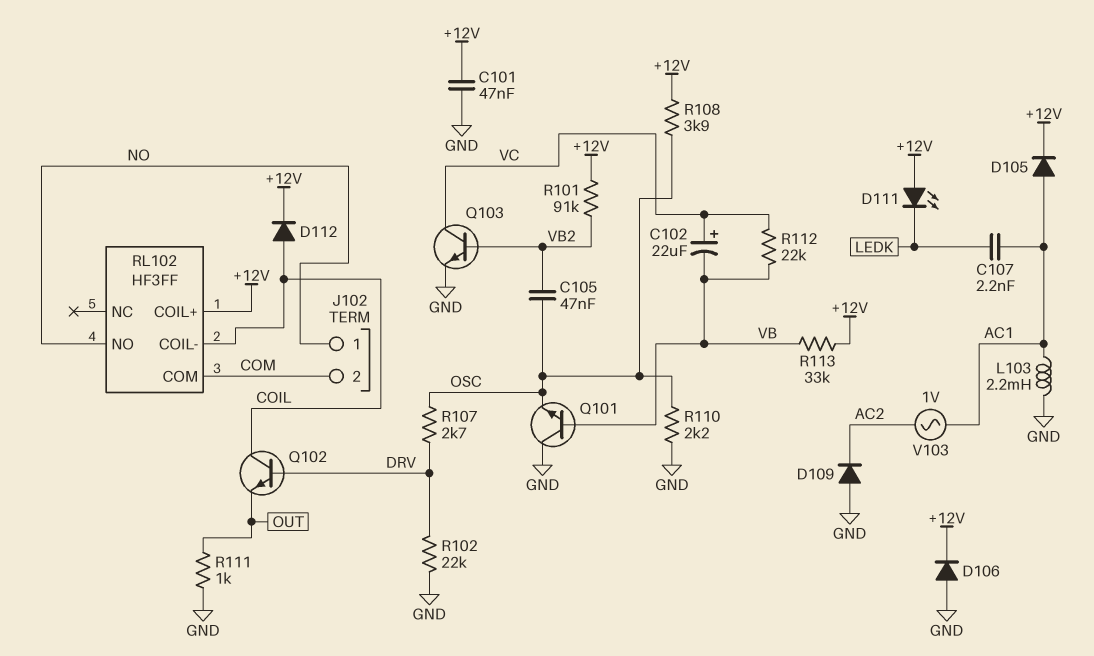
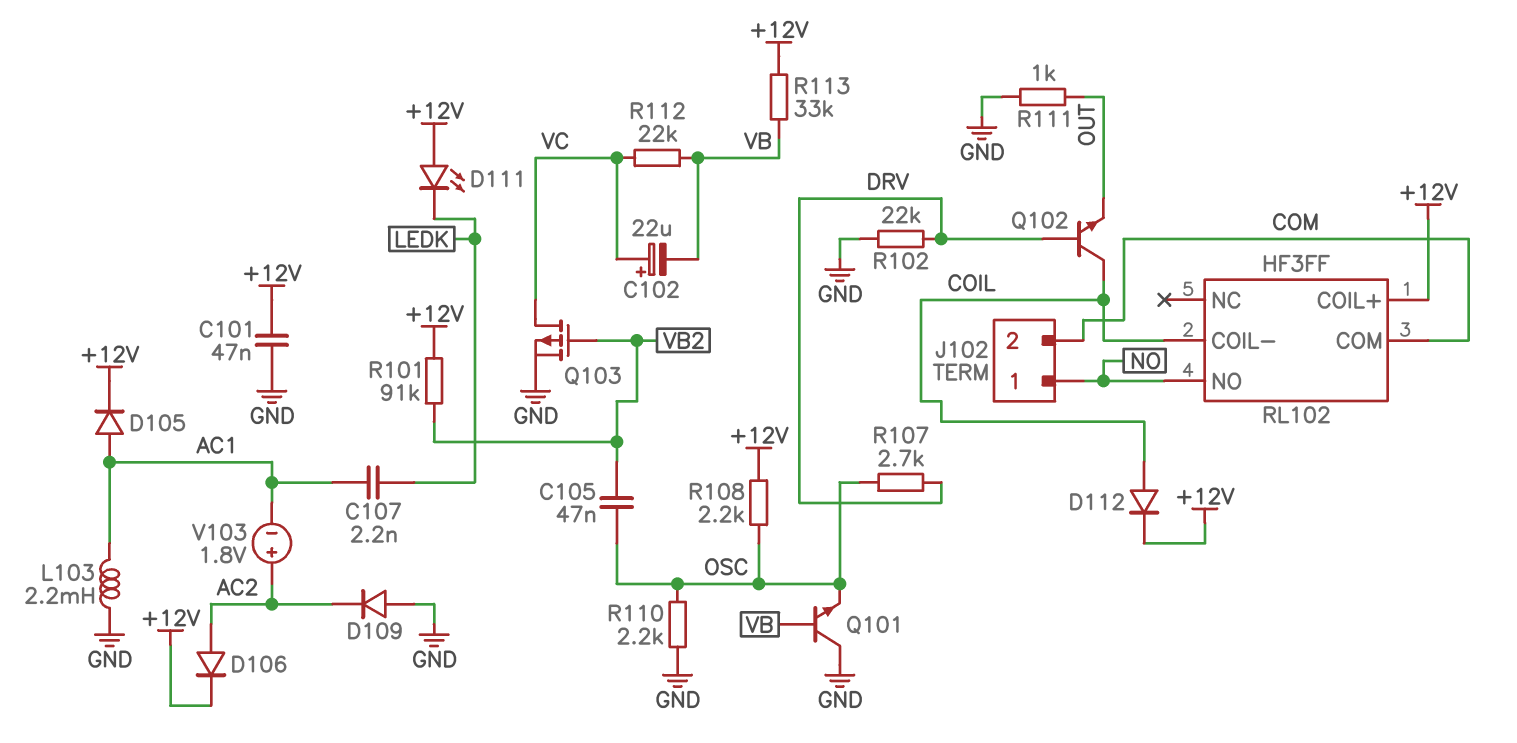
D106: diode (A GND, K +12V) -> diode (A AC2, K +12V)
Q103: NPN (B VB2, C VC, E GND) -> PMOS (G VB2, D VC, S GND)
R108: 3.9k (+12V, OSC) -> 2.2k (+12V, OSC)
V103: AC 1V (AC1, AC2) -> 1.8V (plus AC2, minus AC1)

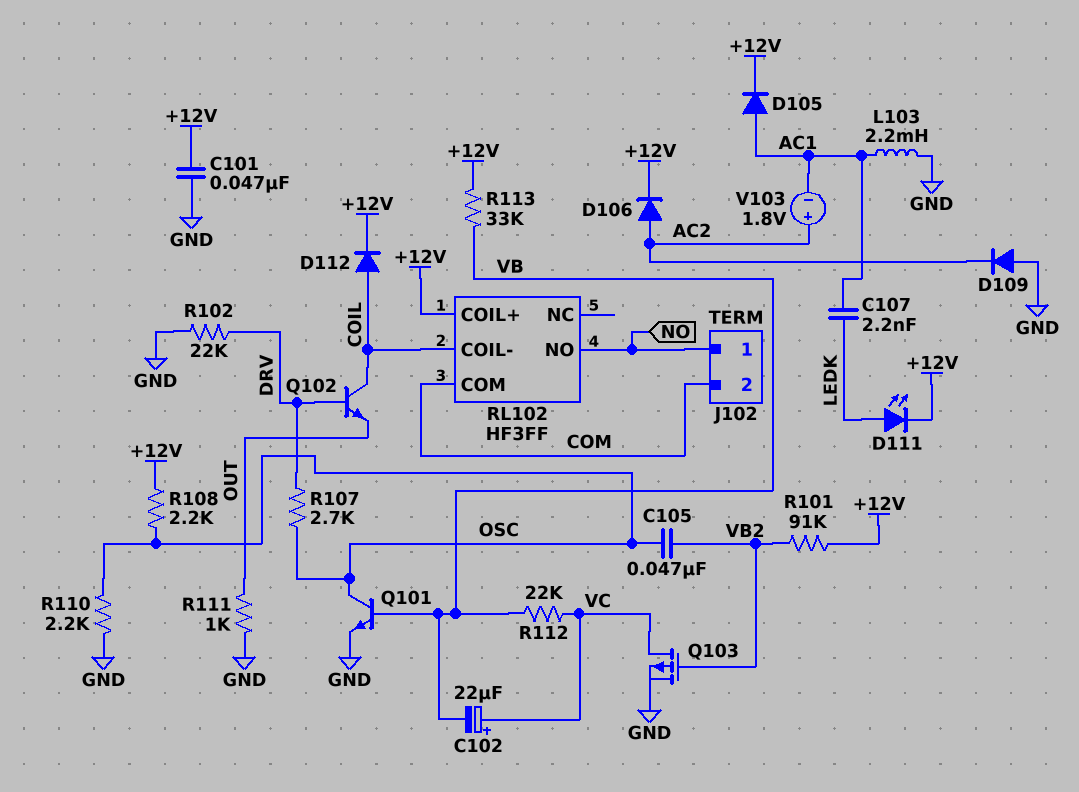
D111: LED (A +12V, K LEDK) -> LED (A LEDK, K +12V)
Q101: NPN (B VB, C GND, E OSC) -> NPN (B VB, C OSC, E GND)

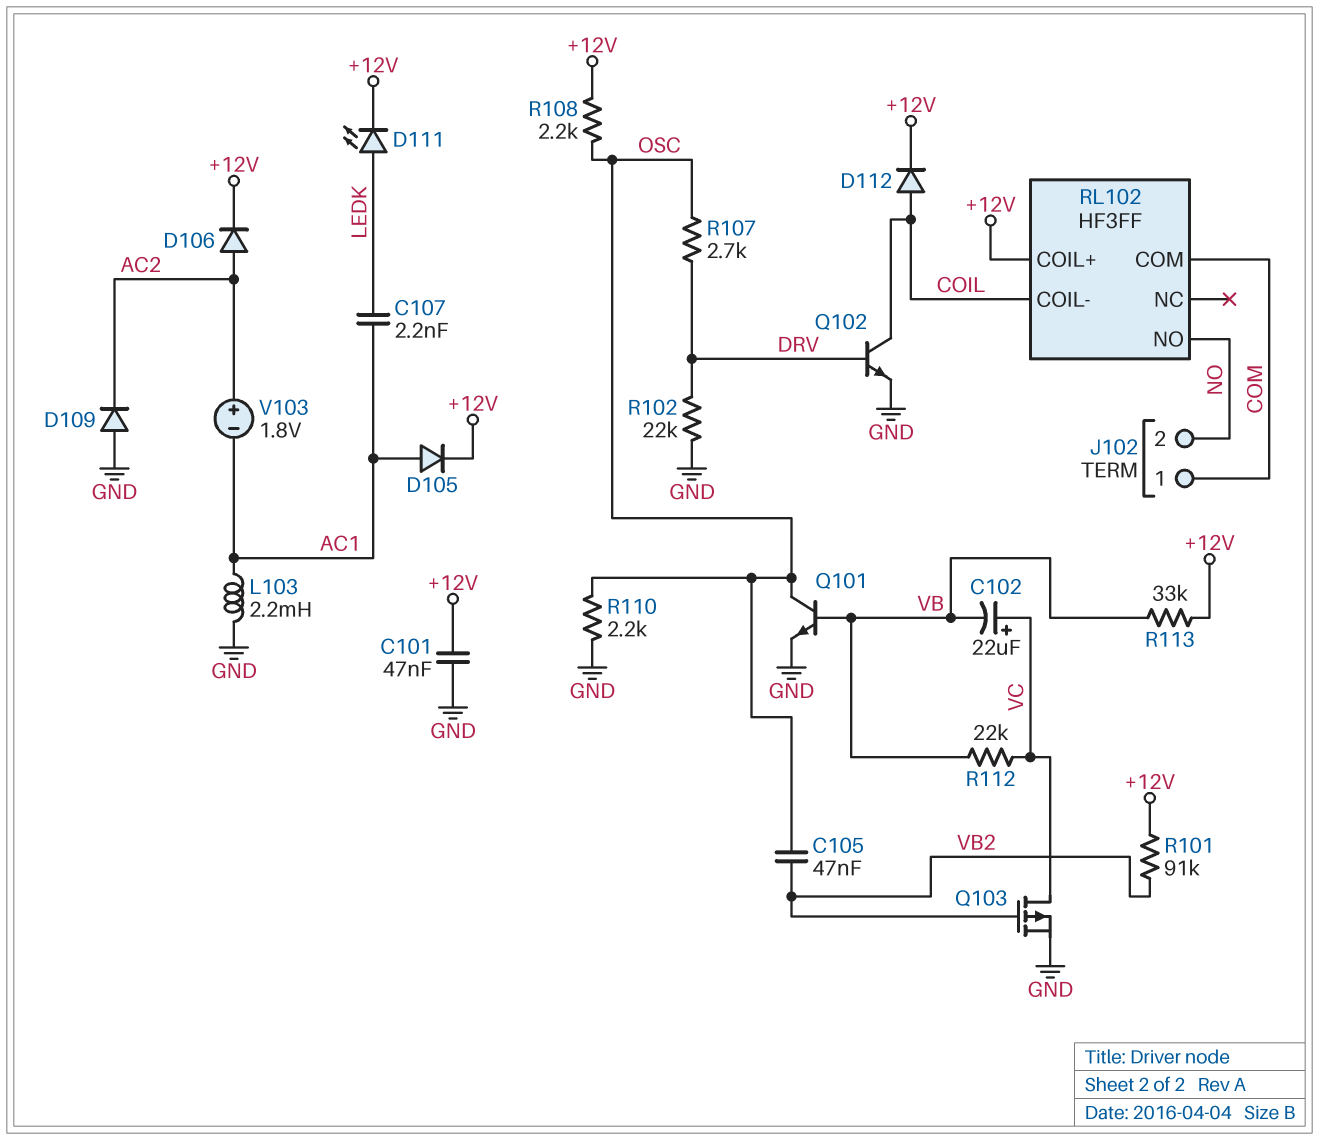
J102 pin 1: NO -> COM
J102 pin 2: COM -> NO
Q102: NPN (B DRV, C COIL, E OUT) -> NPN (B DRV, C COIL, E GND)
R111: 1k (GND, OUT) -> none

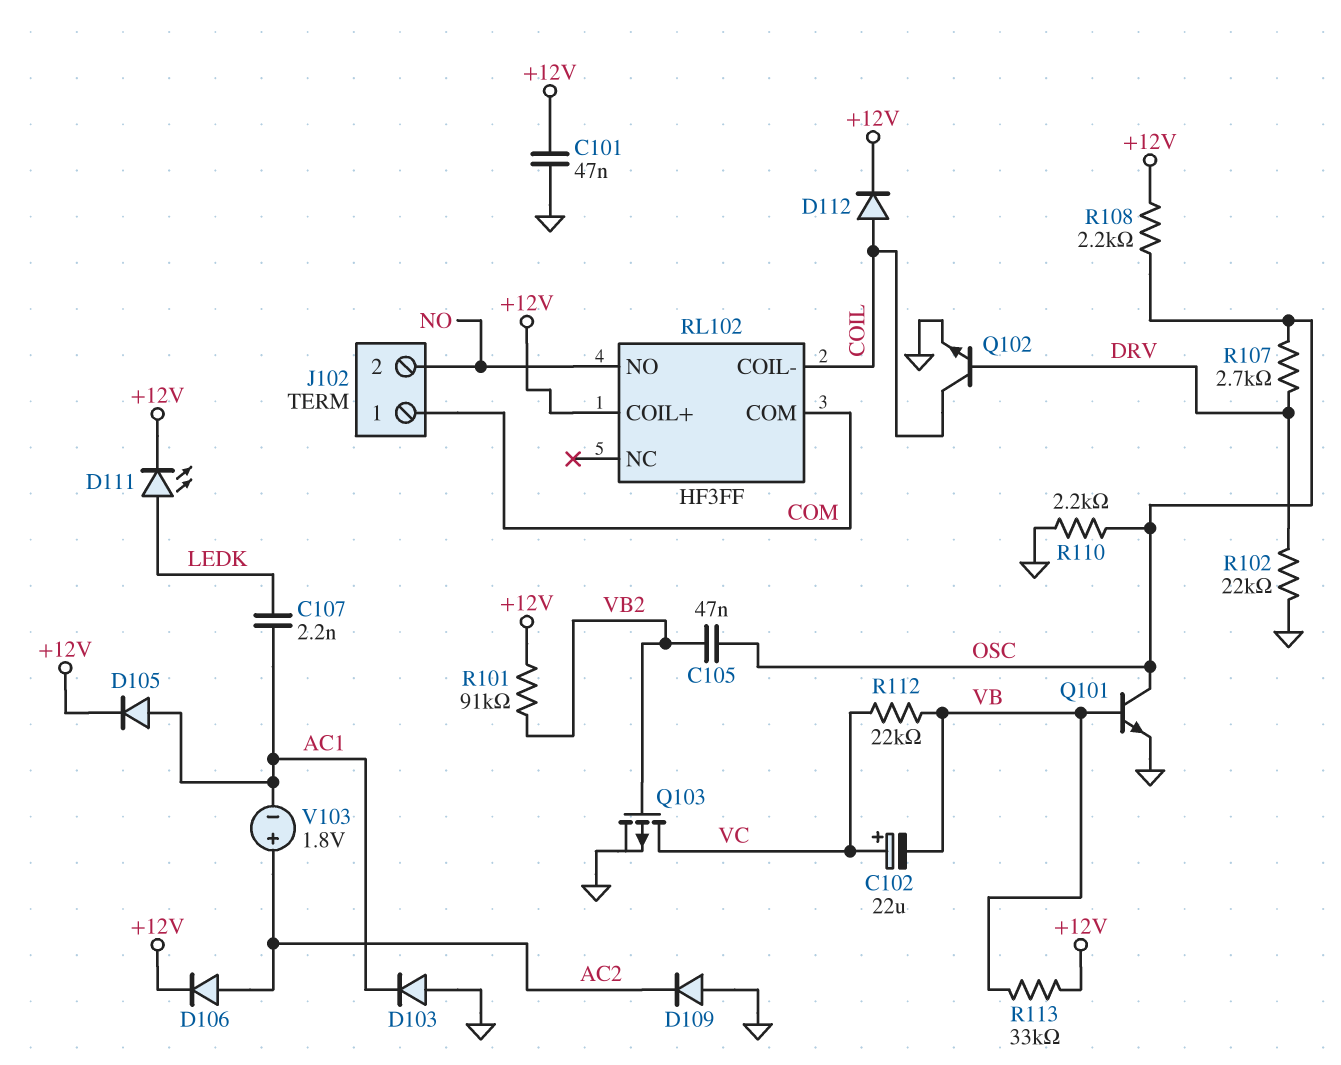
D103: none -> diode (A GND, K AC1)
L103: 2.2mH (AC1, GND) -> none

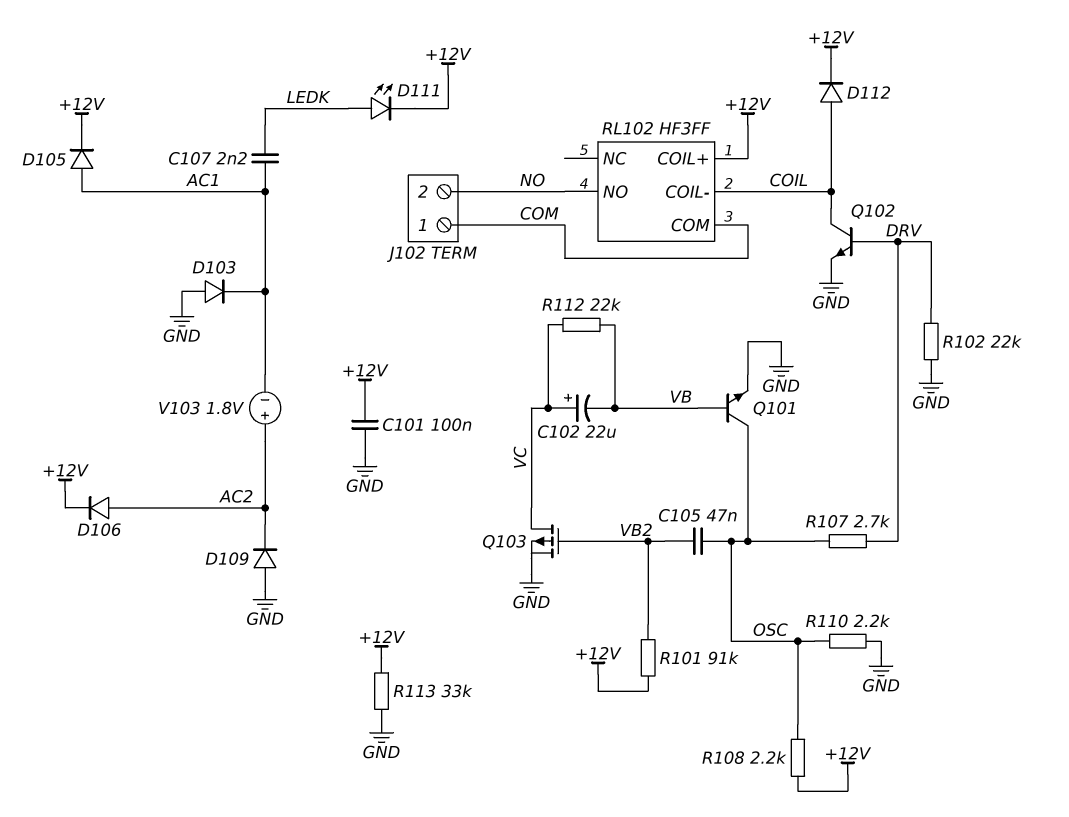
C101: 47nF (+12V, GND) -> 100nF (+12V, GND)
R113: 33k (+12V, VB) -> 33k (+12V, GND)

